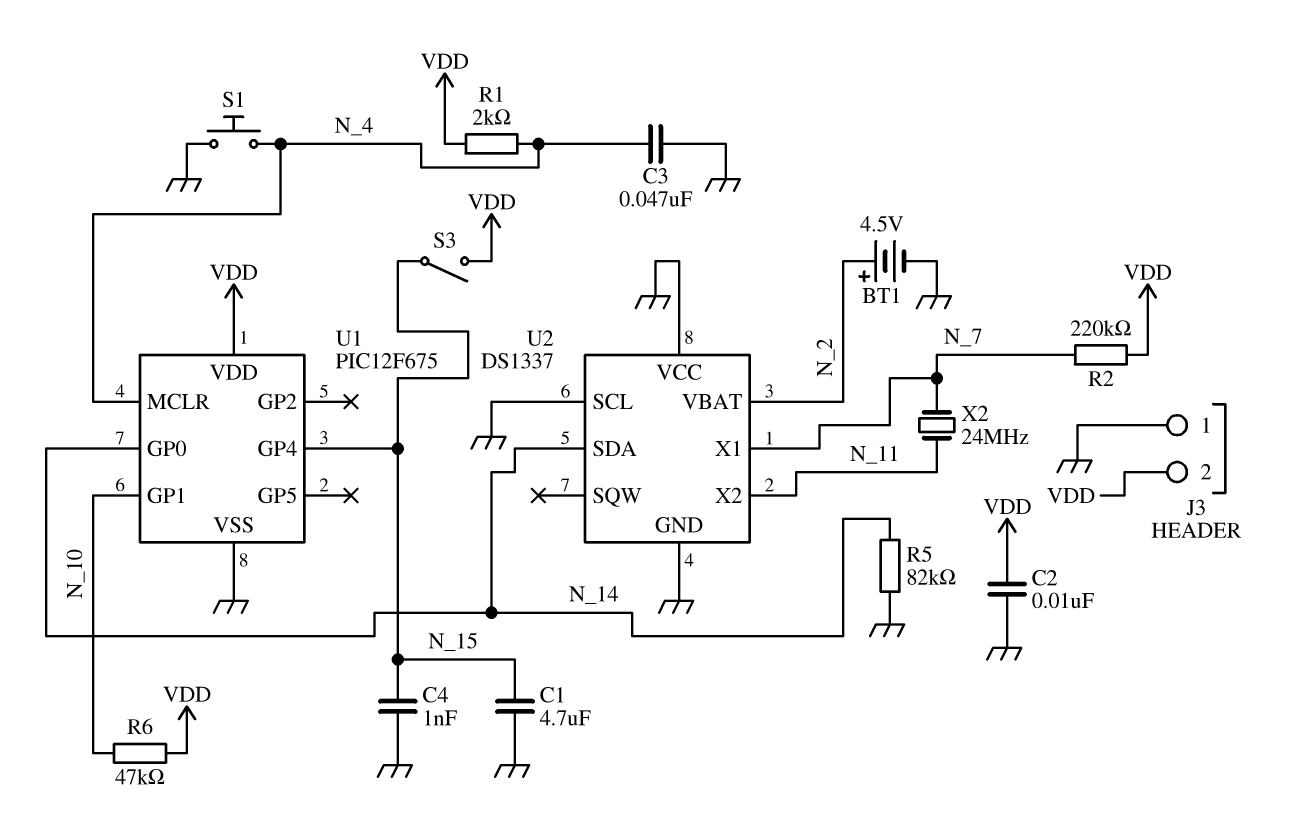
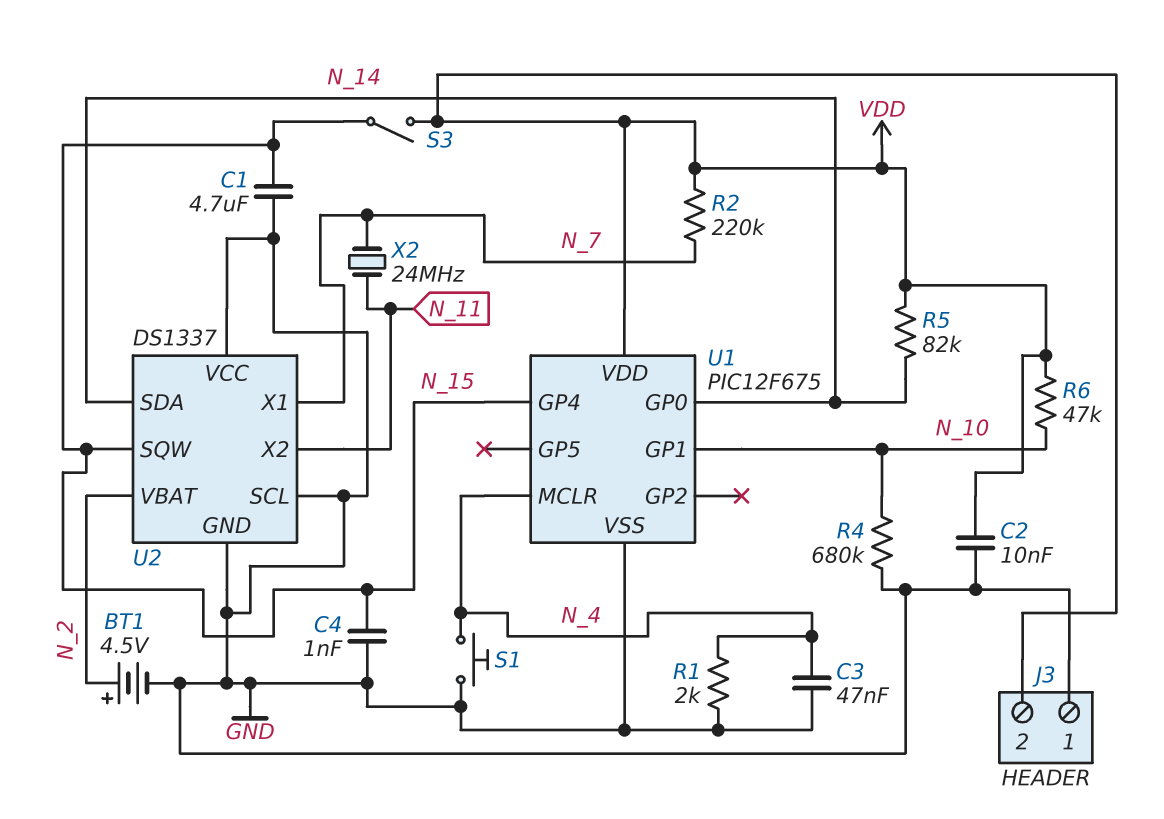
R1: 2k (N_4, VDD) -> 2k (GND, N_4)
R4: none -> 680k (GND, N_10)
R5: 82k (GND, N_14) -> 82k (N_14, VDD)
U2 pin SQW: none -> N_15

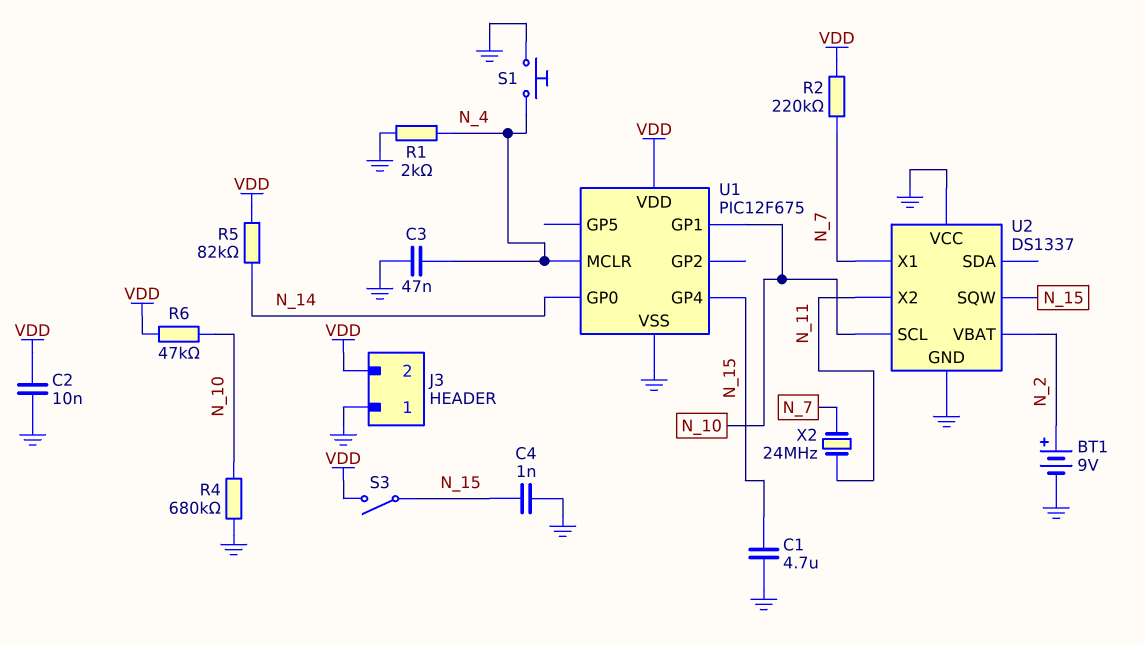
BT1: 4.5V (plus N_2, minus GND) -> 9V (plus N_2, minus GND)
U2 pin SCL: GND -> N_10
U2 pin SDA: N_14 -> none

